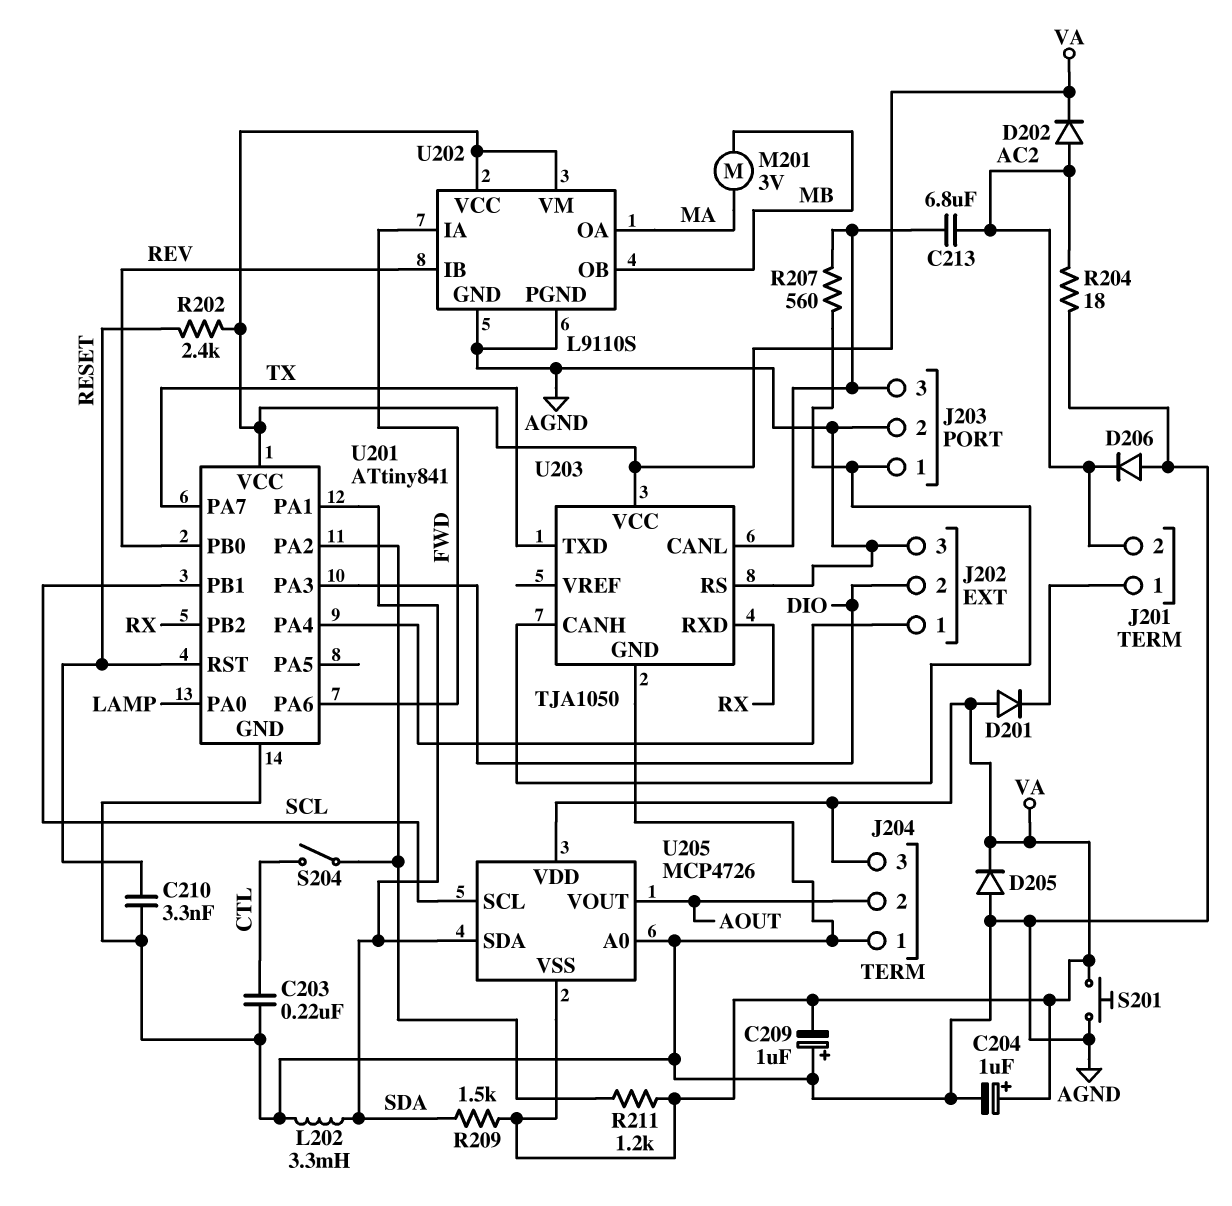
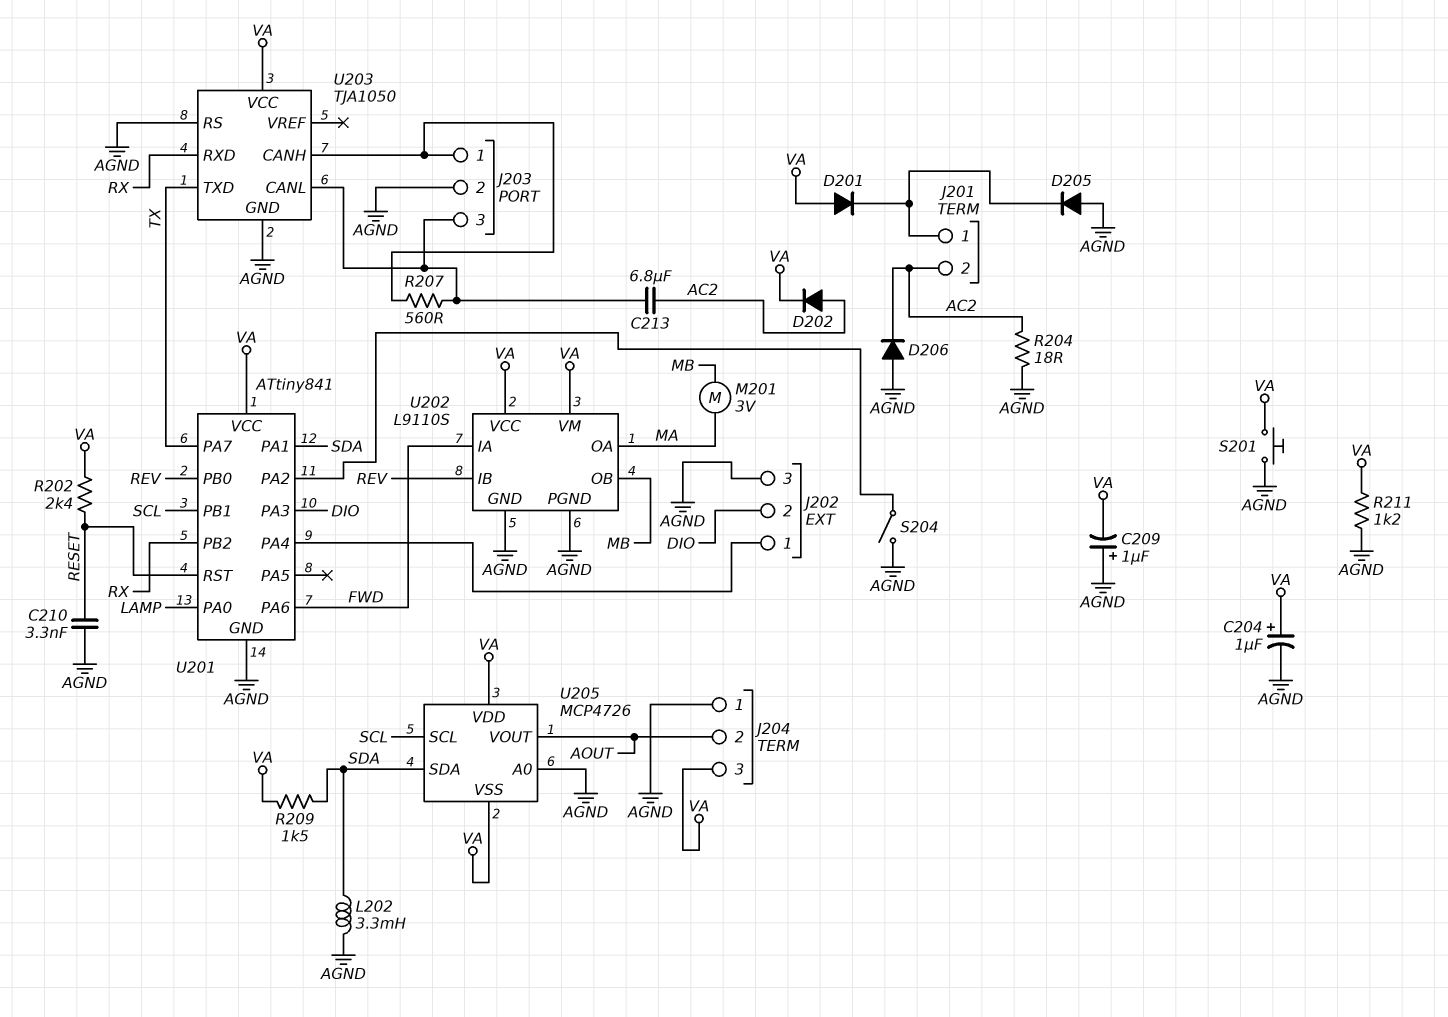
C203: 220nF (AGND, CTL) -> none
D205: diode (A AGND, K VA) -> diode (A AGND, K J201/1)
R211: 1.2k (U201/PA2, VA) -> 1.2k (AGND, VA)
S204: switch (CTL, U201/PA2) -> switch (AGND, U201/PA2)

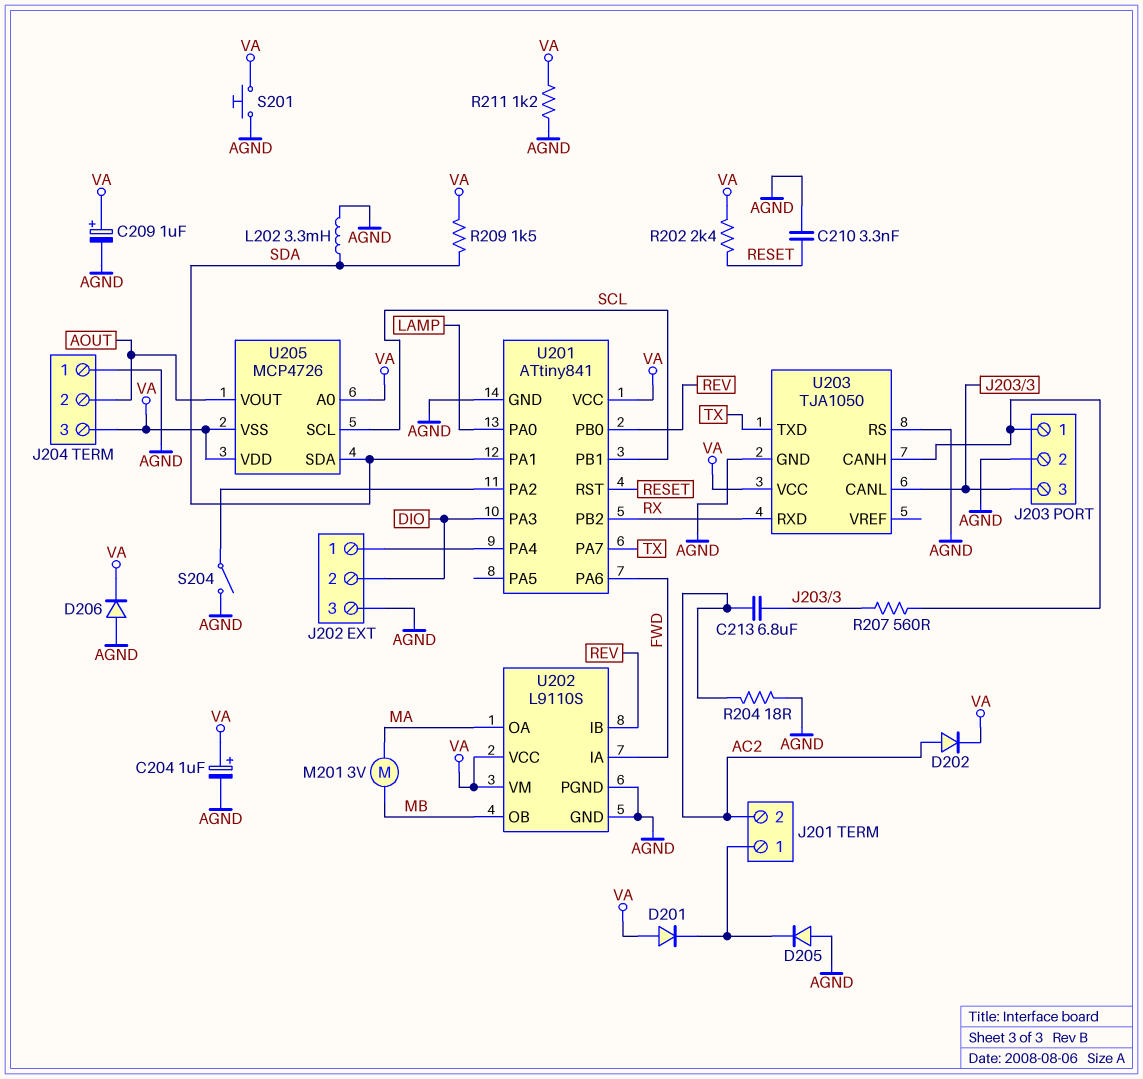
C209: 1uF (plus AGND, minus VA) -> 1uF (plus VA, minus AGND)
D206: diode (A AGND, K AC2) -> diode (A AGND, K VA)
U205 pin A0: AGND -> VA

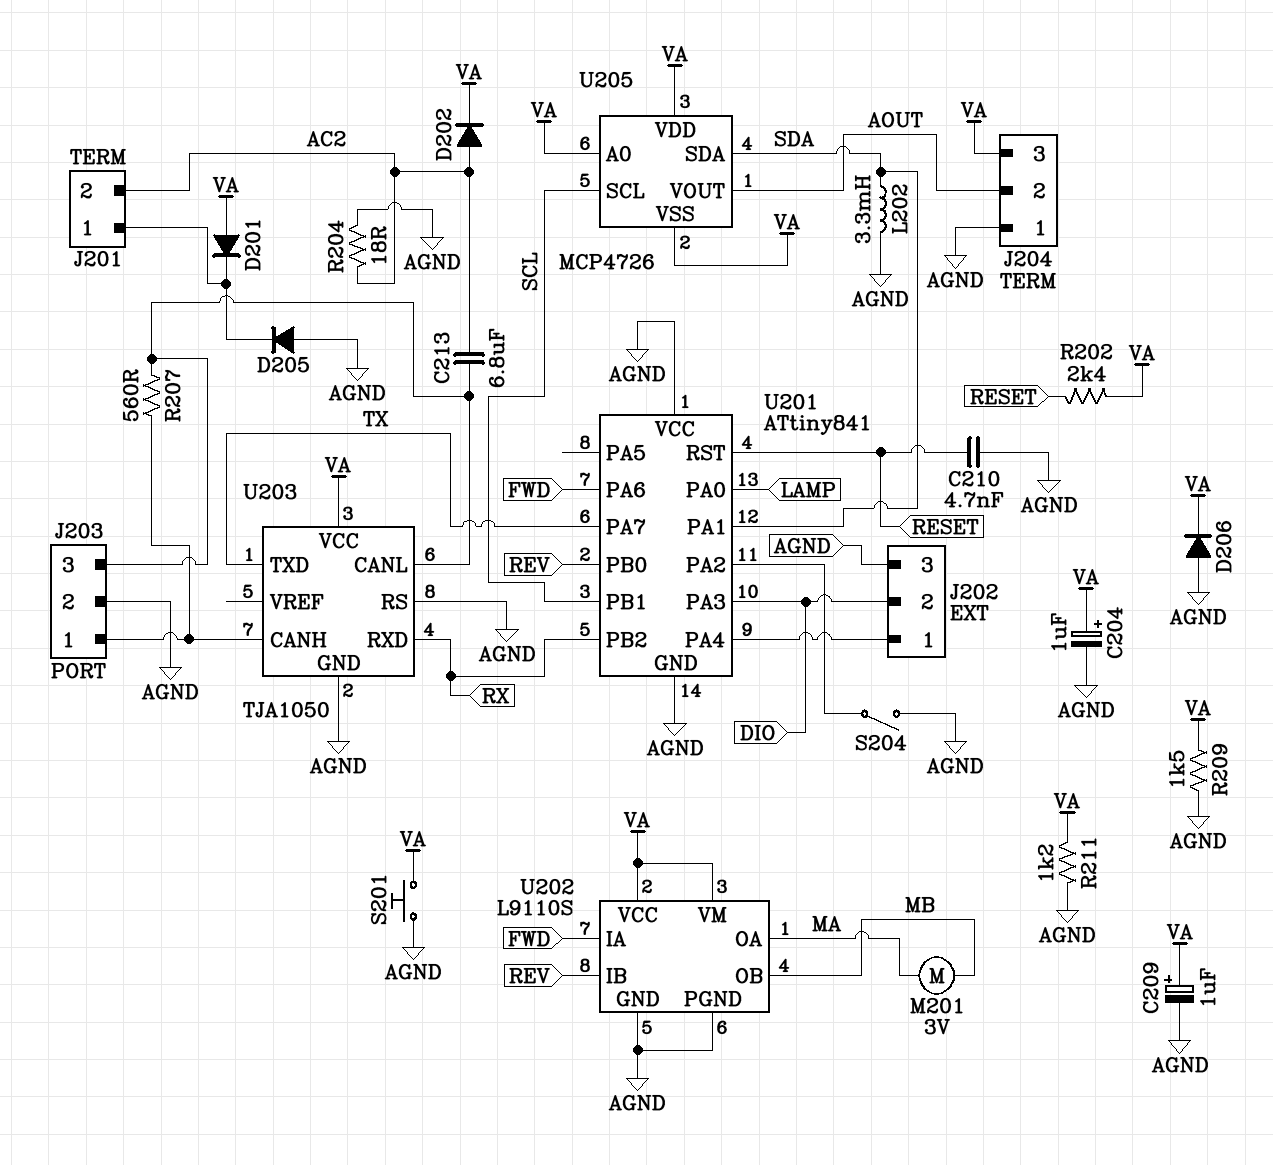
C210: 3.3nF (AGND, RESET) -> 4.7nF (AGND, RESET)
R209: 1.5k (SDA, VA) -> 1.5k (AGND, VA)
U201 pin VCC: VA -> AGND

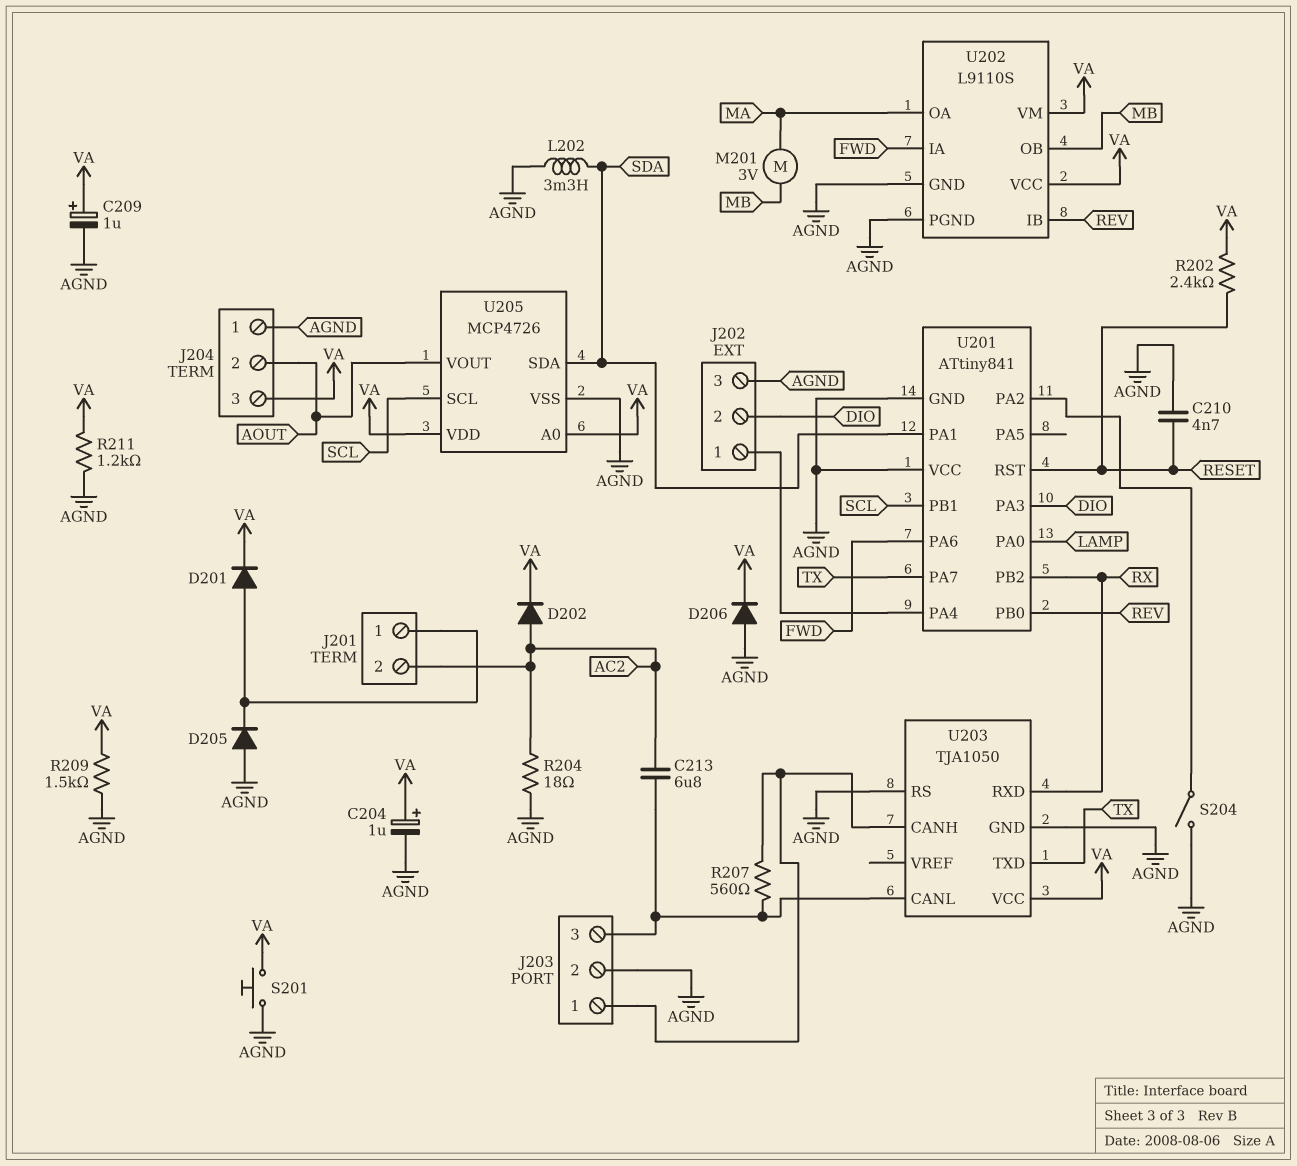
D201: diode (A VA, K J201/1) -> diode (A J201/1, K VA)
U205 pin VSS: VA -> AGND

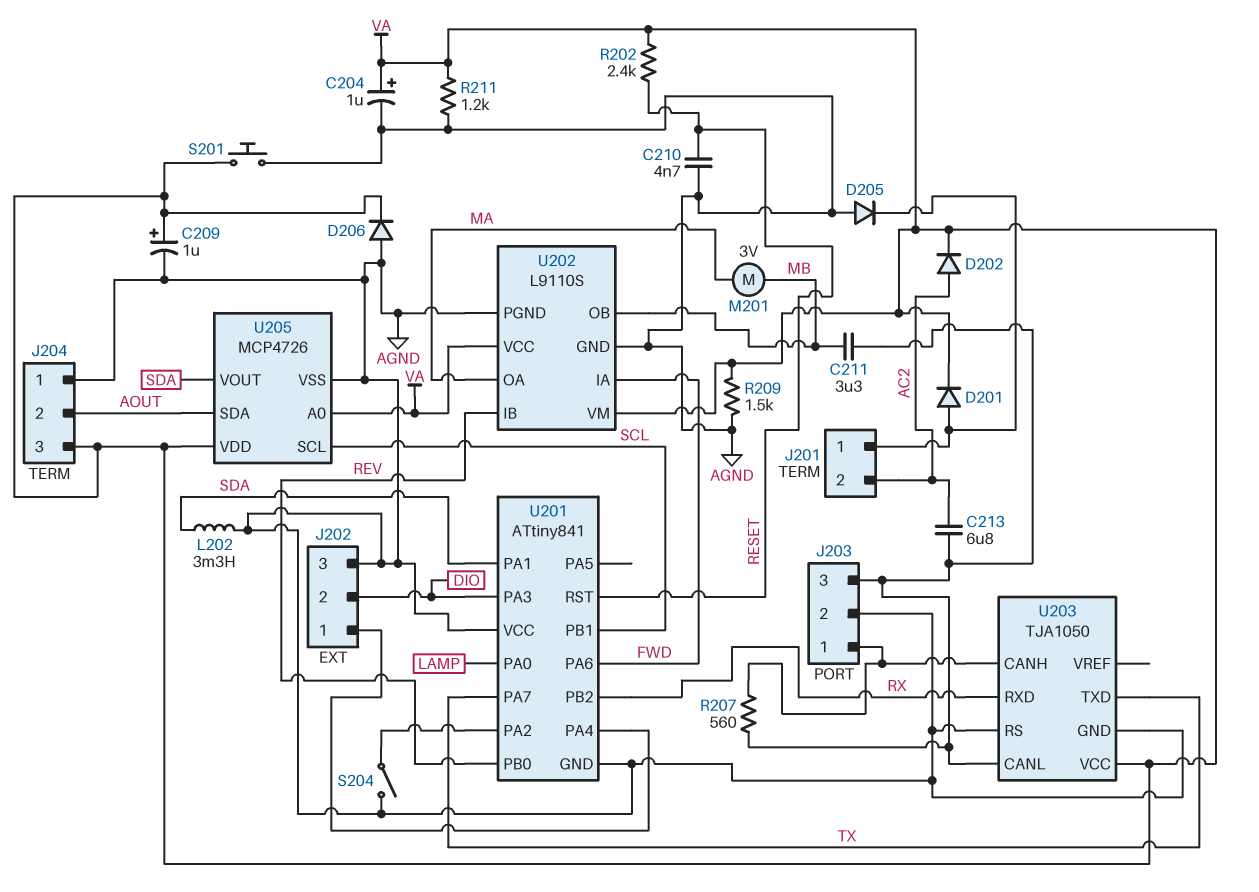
C211: none -> 3.3uF (J203/3, MB)
R204: 18 (AC2, AGND) -> none
U205 pin SDA: SDA -> AOUT
U205 pin VOUT: AOUT -> SDA

